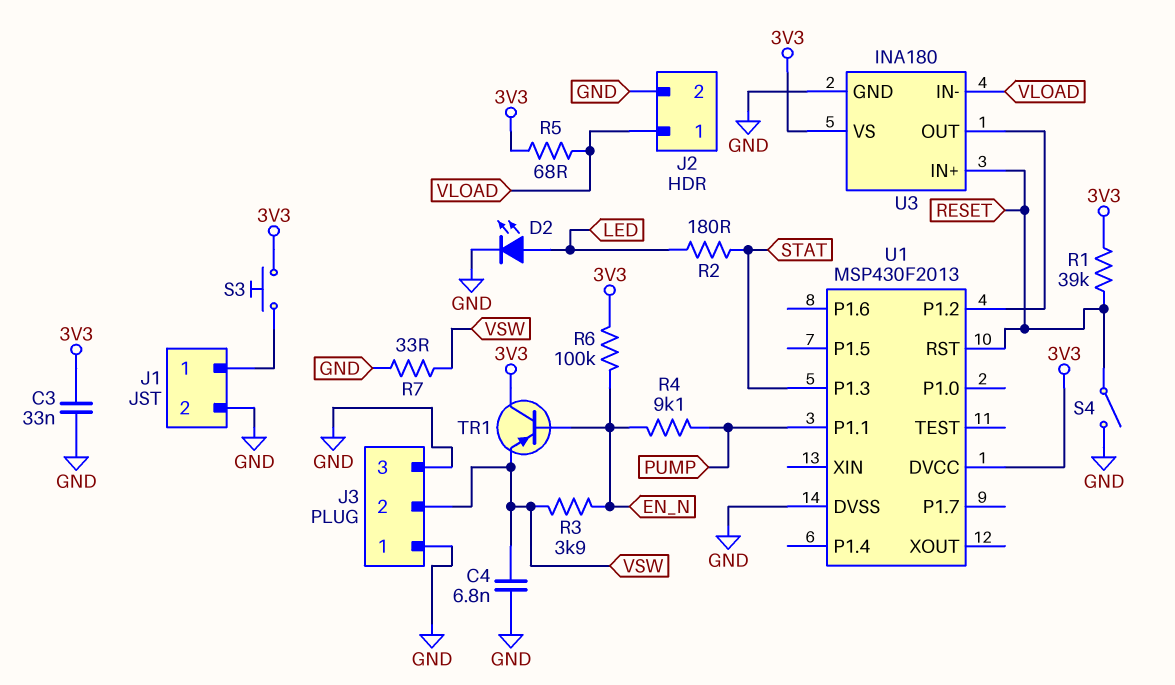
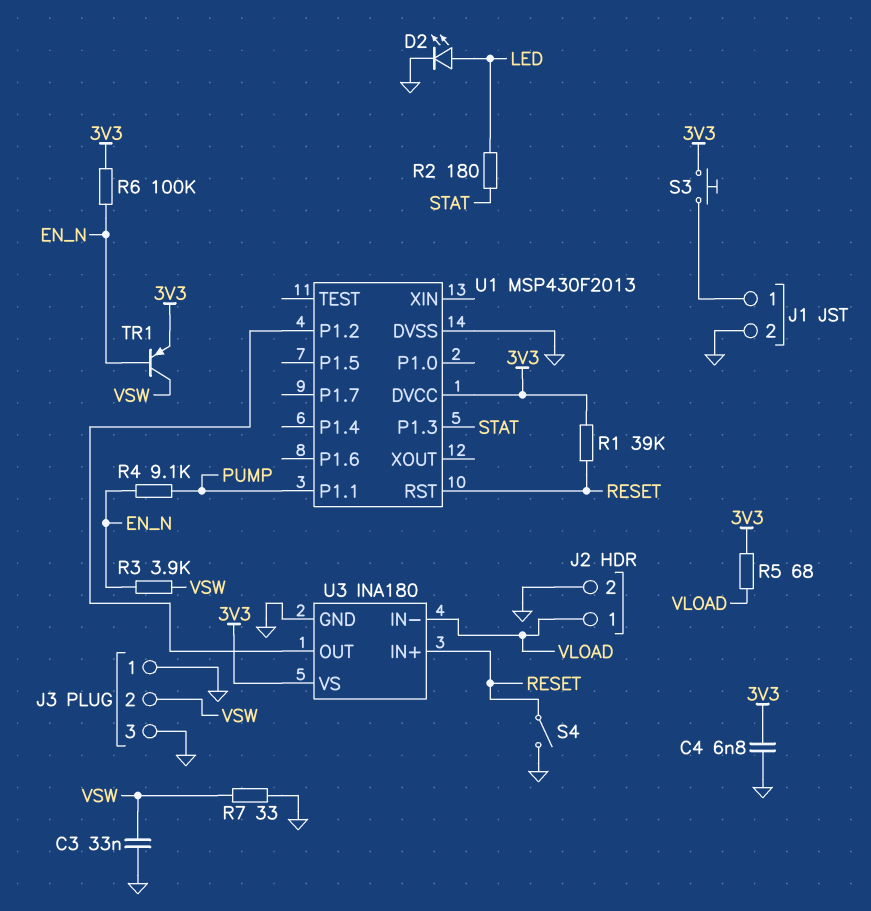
C3: 33nF (3V3, GND) -> 33nF (GND, VSW)
C4: 6.8nF (GND, VSW) -> 6.8nF (3V3, GND)
TR1: PNP (B EN_N, C 3V3, E VSW) -> PNP (B EN_N, C VSW, E 3V3)

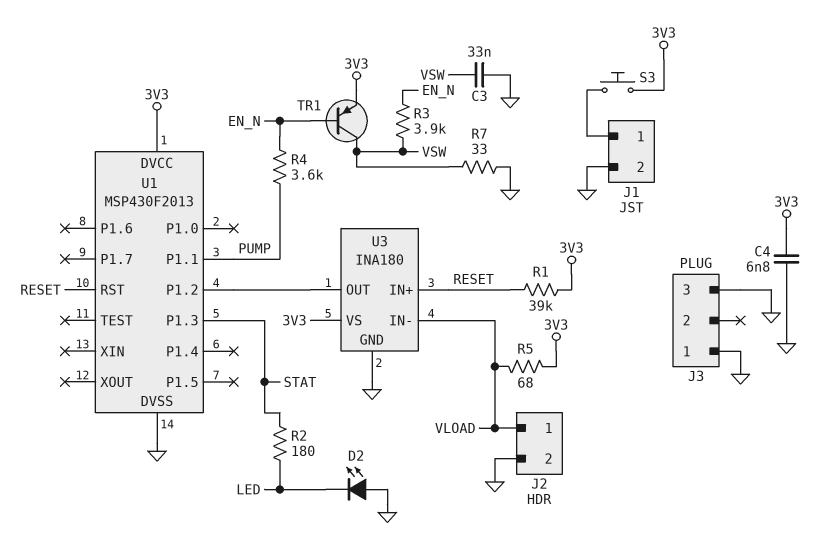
D2: LED (A LED, K GND) -> LED (A GND, K LED)
J3 pin 2: VSW -> none
R4: 9.1k (EN_N, PUMP) -> 3.6k (EN_N, PUMP)
R6: 100k (3V3, EN_N) -> none
S4: switch (GND, RESET) -> none

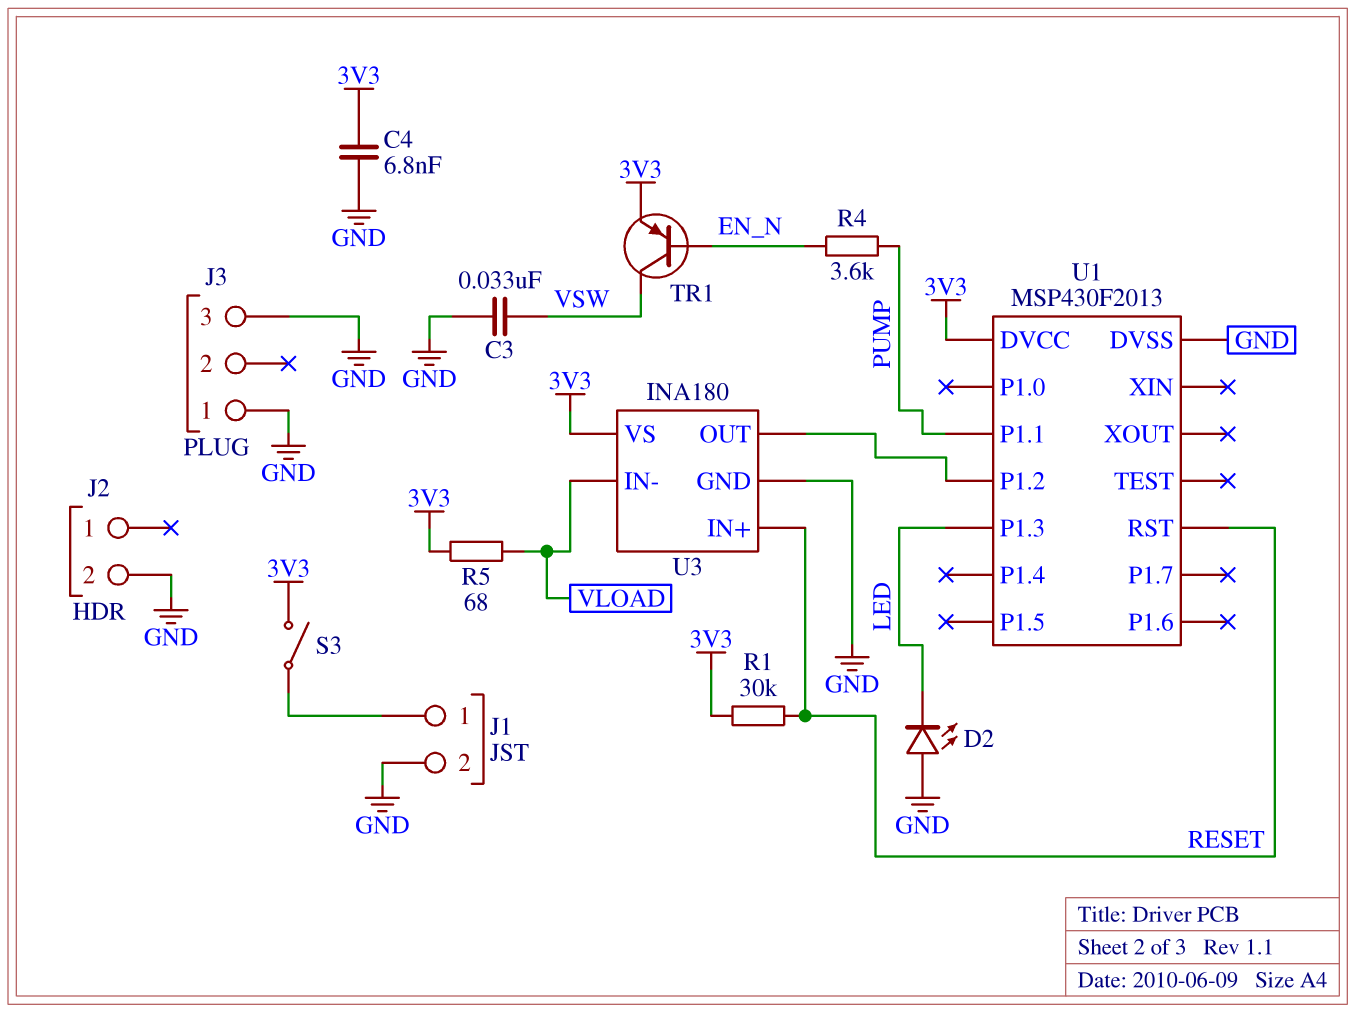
J2 pin 1: VLOAD -> none
R1: 39k (3V3, RESET) -> 30k (3V3, RESET)
R2: 180 (LED, STAT) -> none
R3: 3.9k (EN_N, VSW) -> none
R7: 33 (GND, VSW) -> none
S3: button (3V3, J1/1) -> switch (3V3, J1/1)
U1 pin P1.3: STAT -> LED

